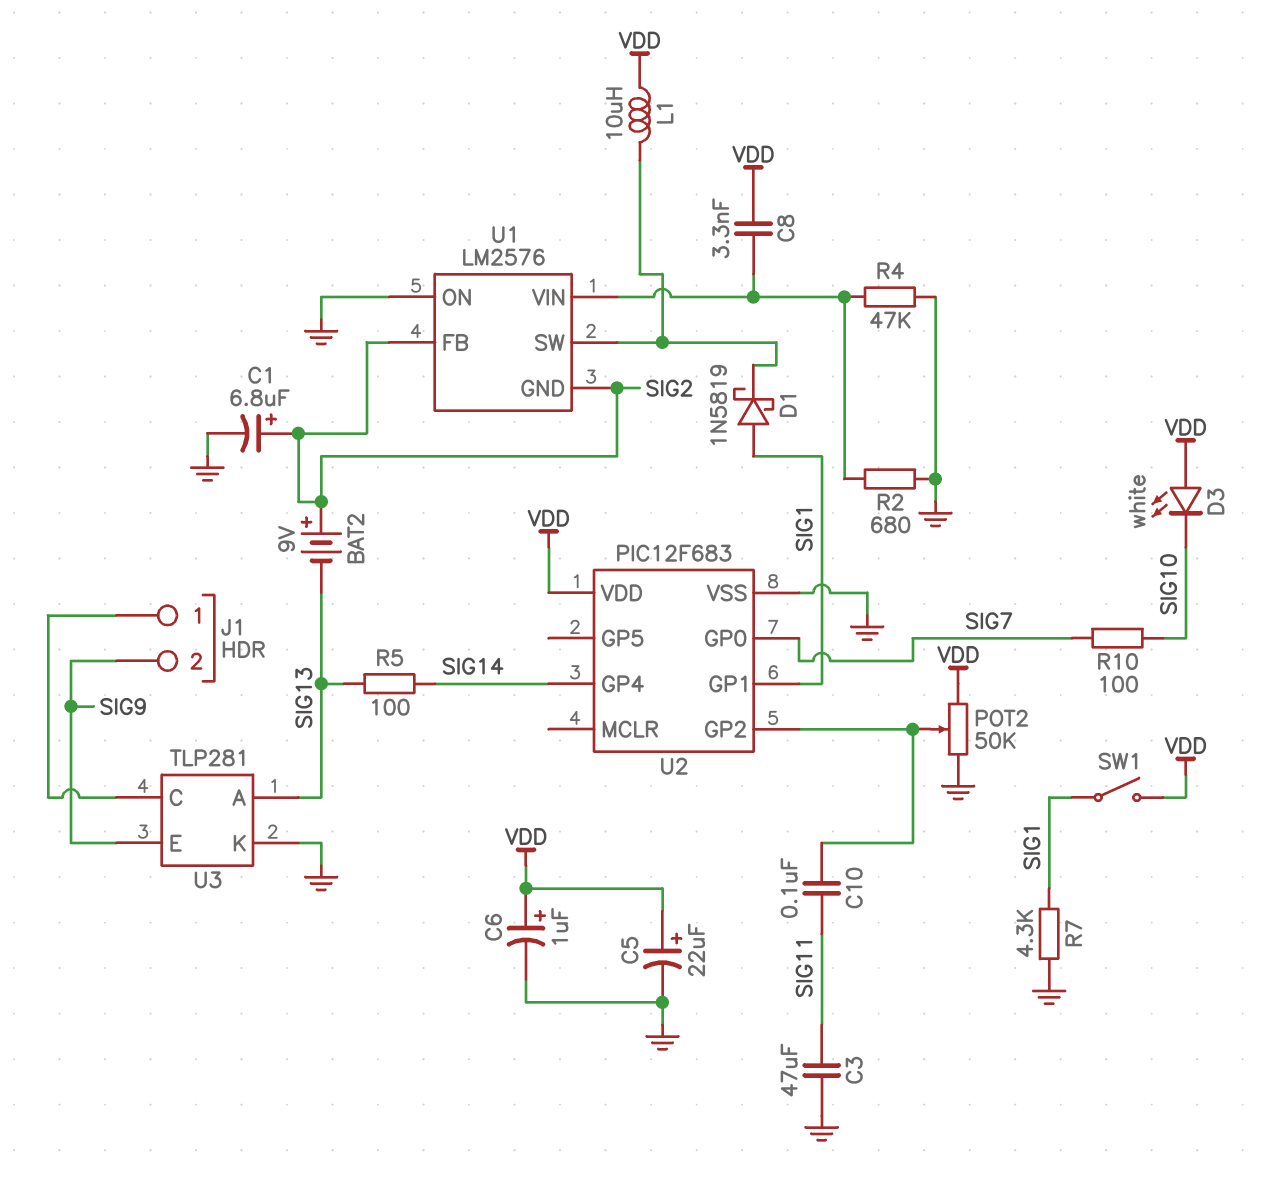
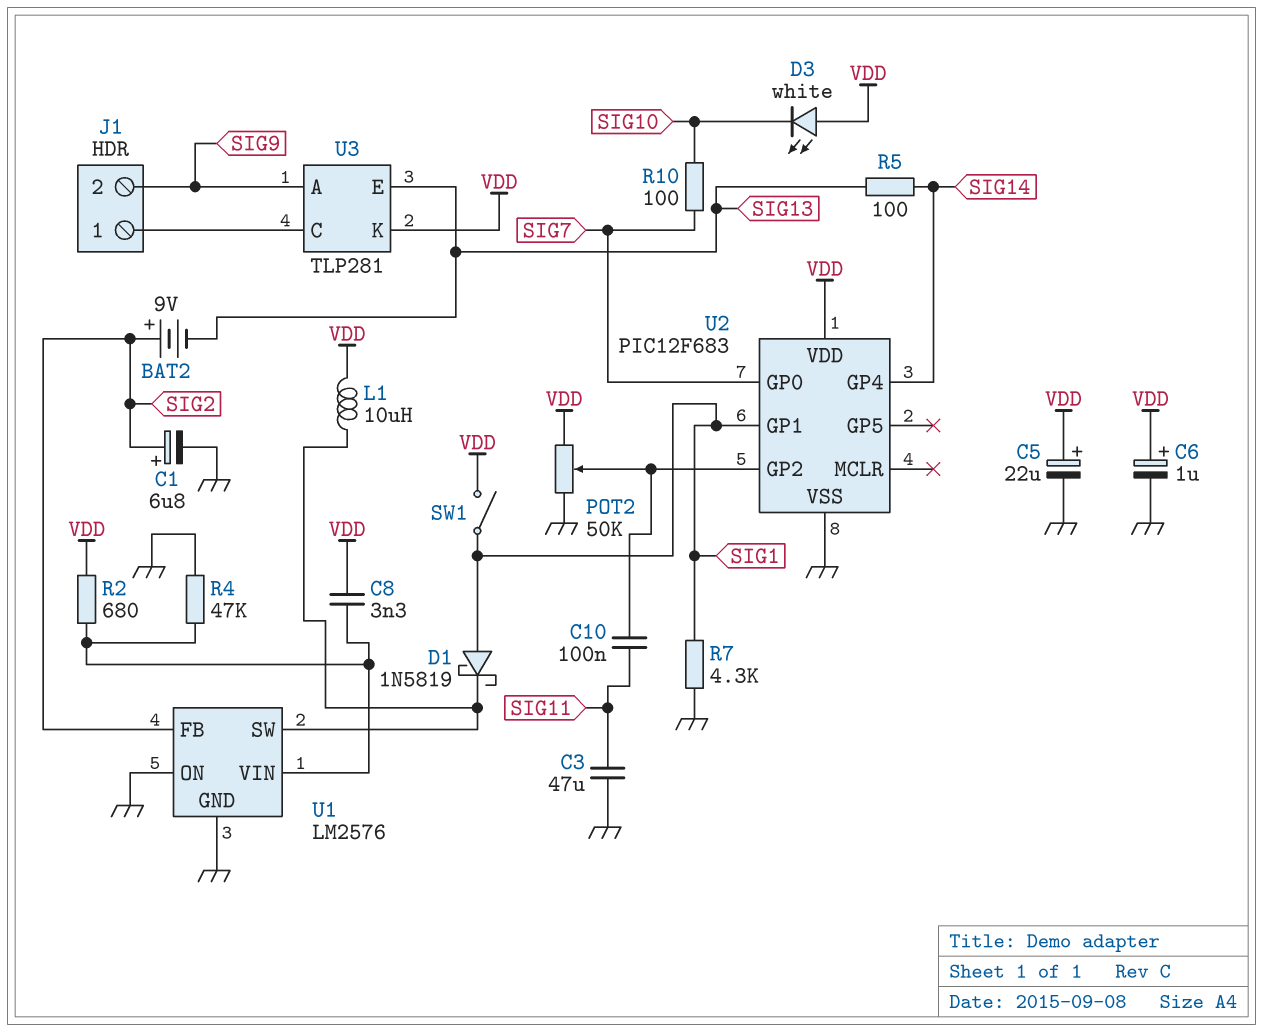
R2: 680 (GND, U1/VIN) -> 680 (U1/VIN, VDD)
U1 pin GND: SIG2 -> GND
U3 pin A: SIG13 -> SIG9
U3 pin E: SIG9 -> SIG13
U3 pin K: GND -> VDD

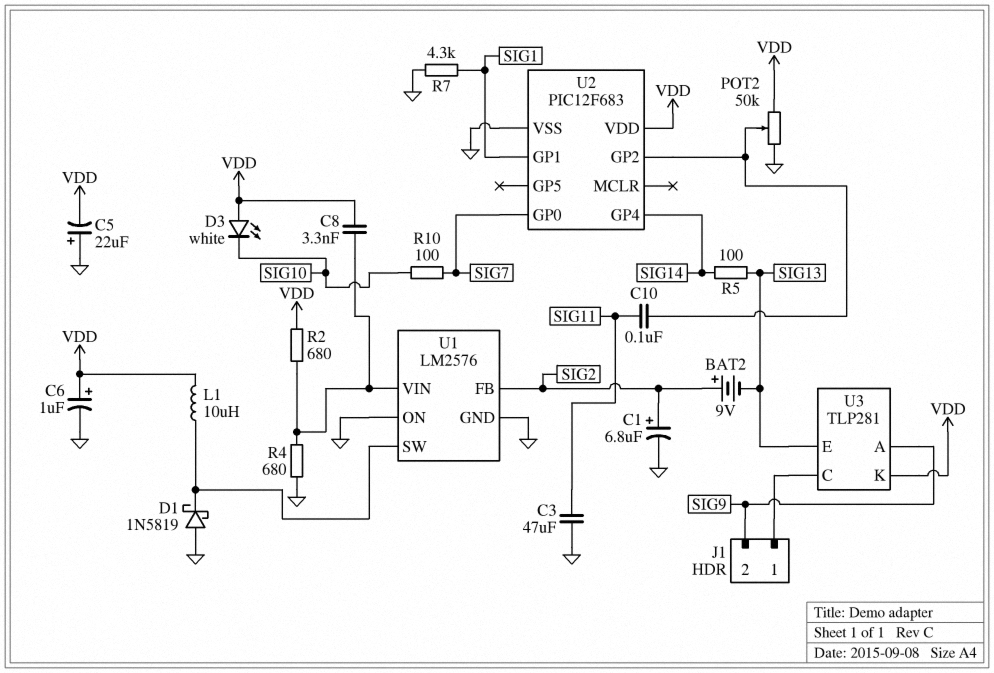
C5: 22uF (plus VDD, minus GND) -> 22uF (plus GND, minus VDD)
D1: schottky 1N5819 (A SIG1, K U1/SW) -> schottky 1N5819 (A GND, K U1/SW)
R4: 47k (GND, U1/VIN) -> 680 (GND, U1/VIN)
SW1: switch (SIG1, VDD) -> none

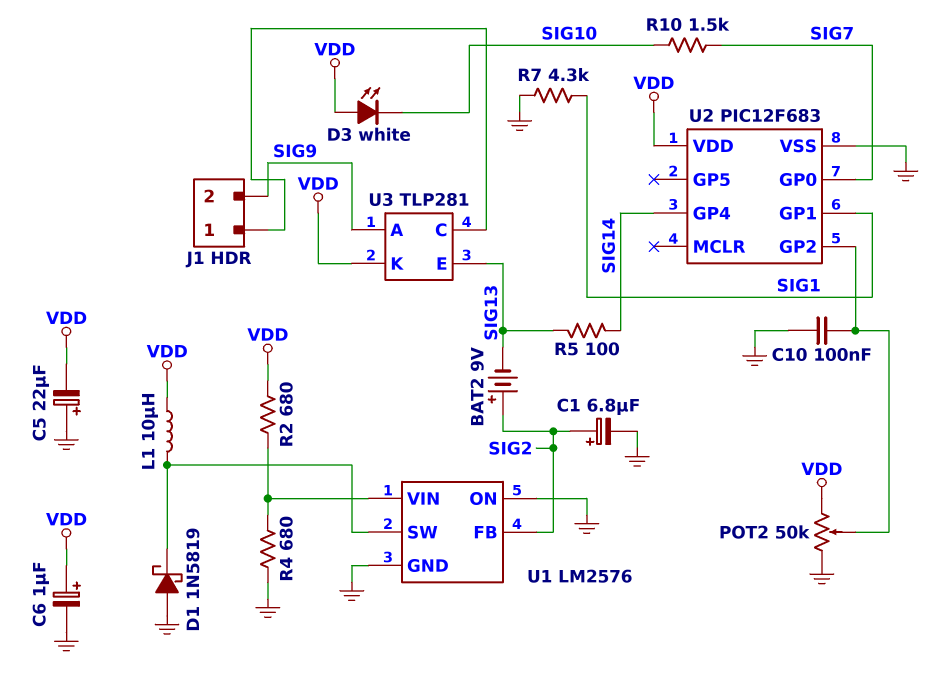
C3: 47uF (GND, SIG11) -> none
C8: 3.3nF (U1/VIN, VDD) -> none
C10: 100nF (SIG11, U2/GP2) -> 100nF (GND, U2/GP2)
R10: 100 (SIG7, SIG10) -> 1.5k (SIG7, SIG10)

